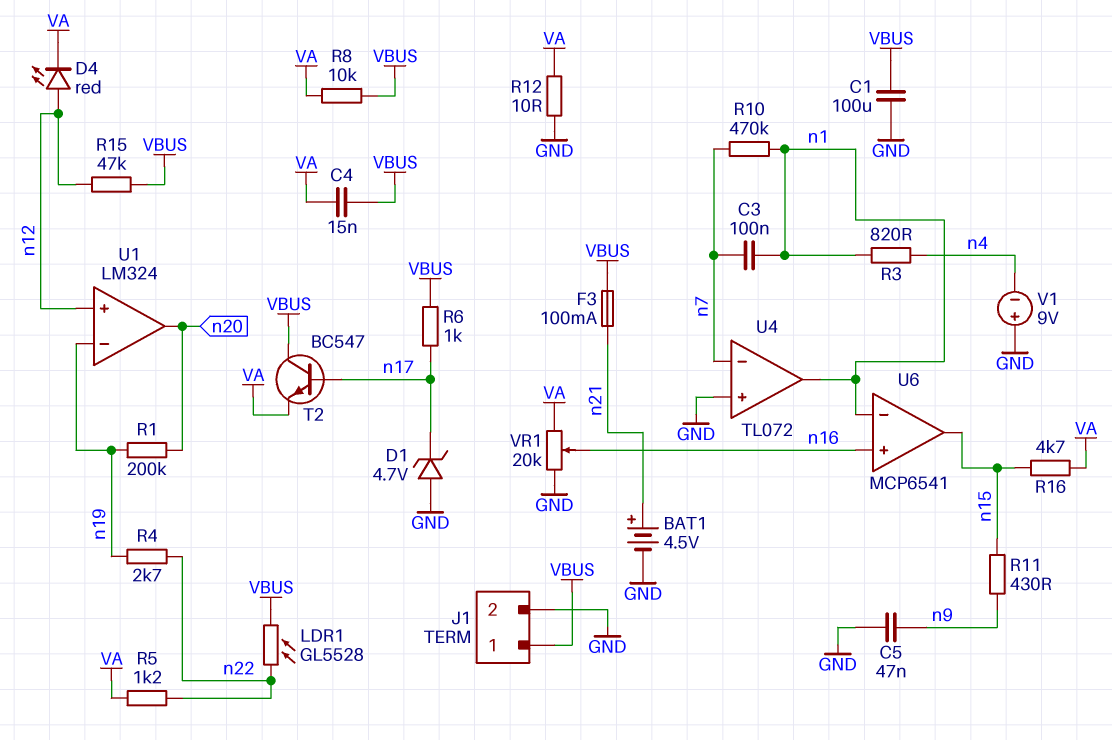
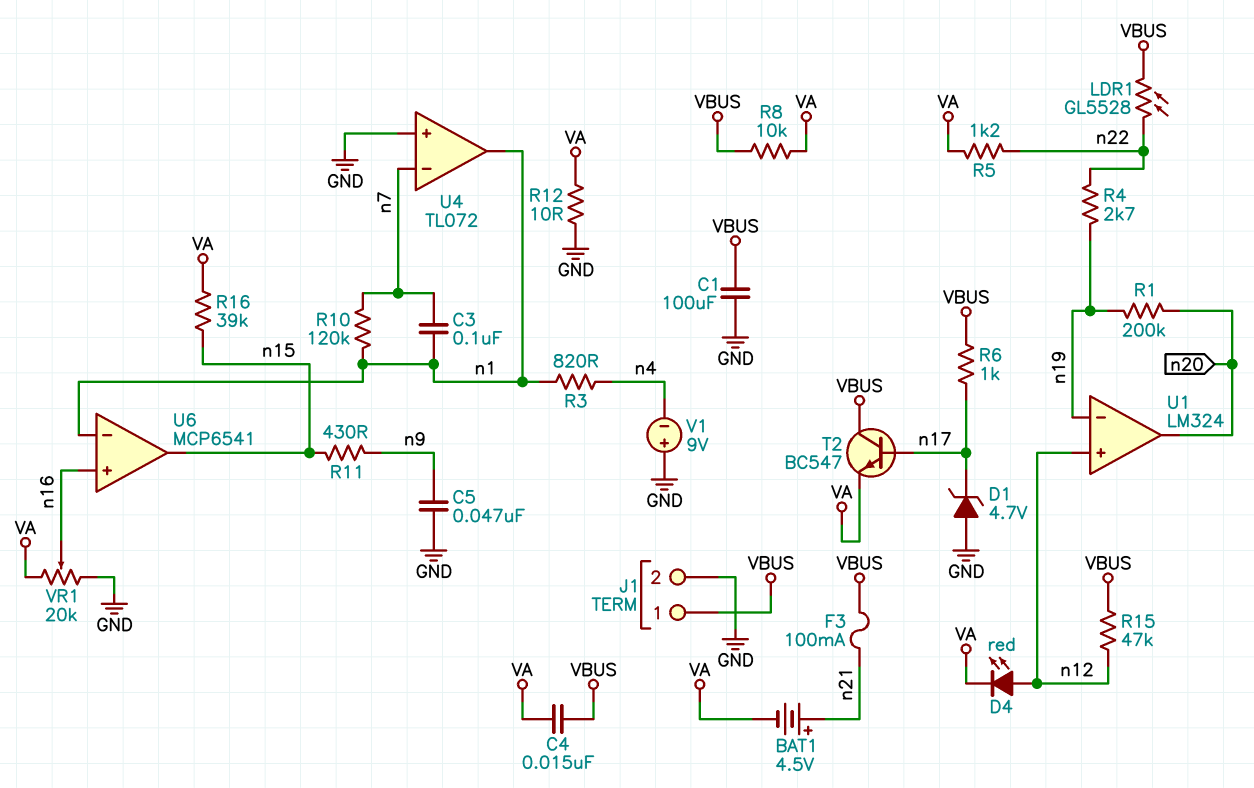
BAT1: 4.5V (plus n21, minus GND) -> 4.5V (plus n21, minus VA)
R10: 470k (n1, n7) -> 120k (n1, n7)
R16: 4.7k (VA, n15) -> 39k (VA, n15)

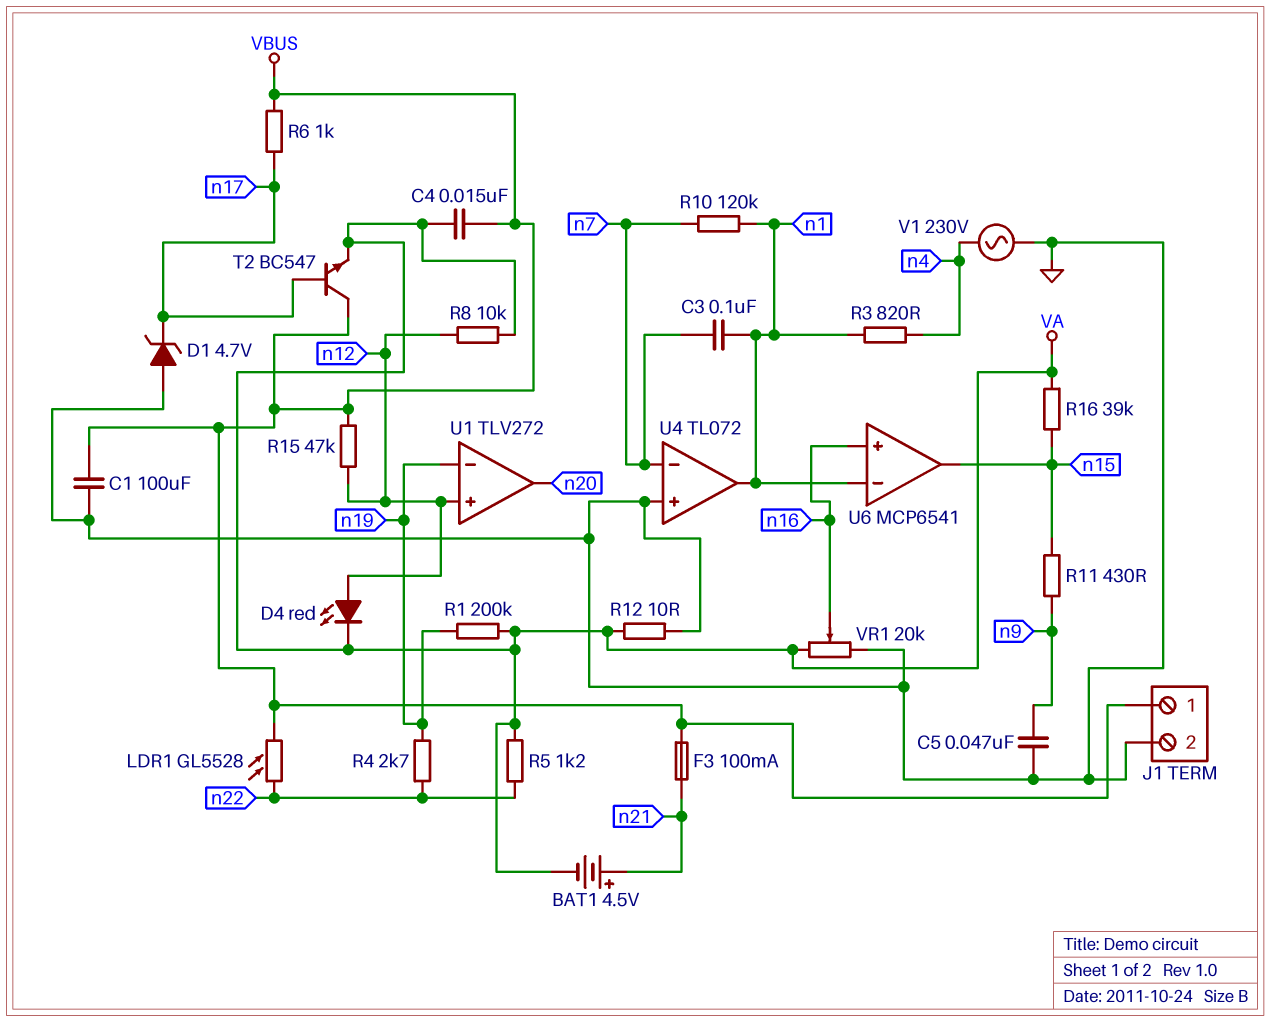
R1: 200k (n19, n20) -> 200k (VA, n19)
R8: 10k (VA, VBUS) -> 10k (VA, n12)
U1: LM324 -> TLV272
V1: 9V (plus GND, minus n4) -> AC 230V (GND, n4)

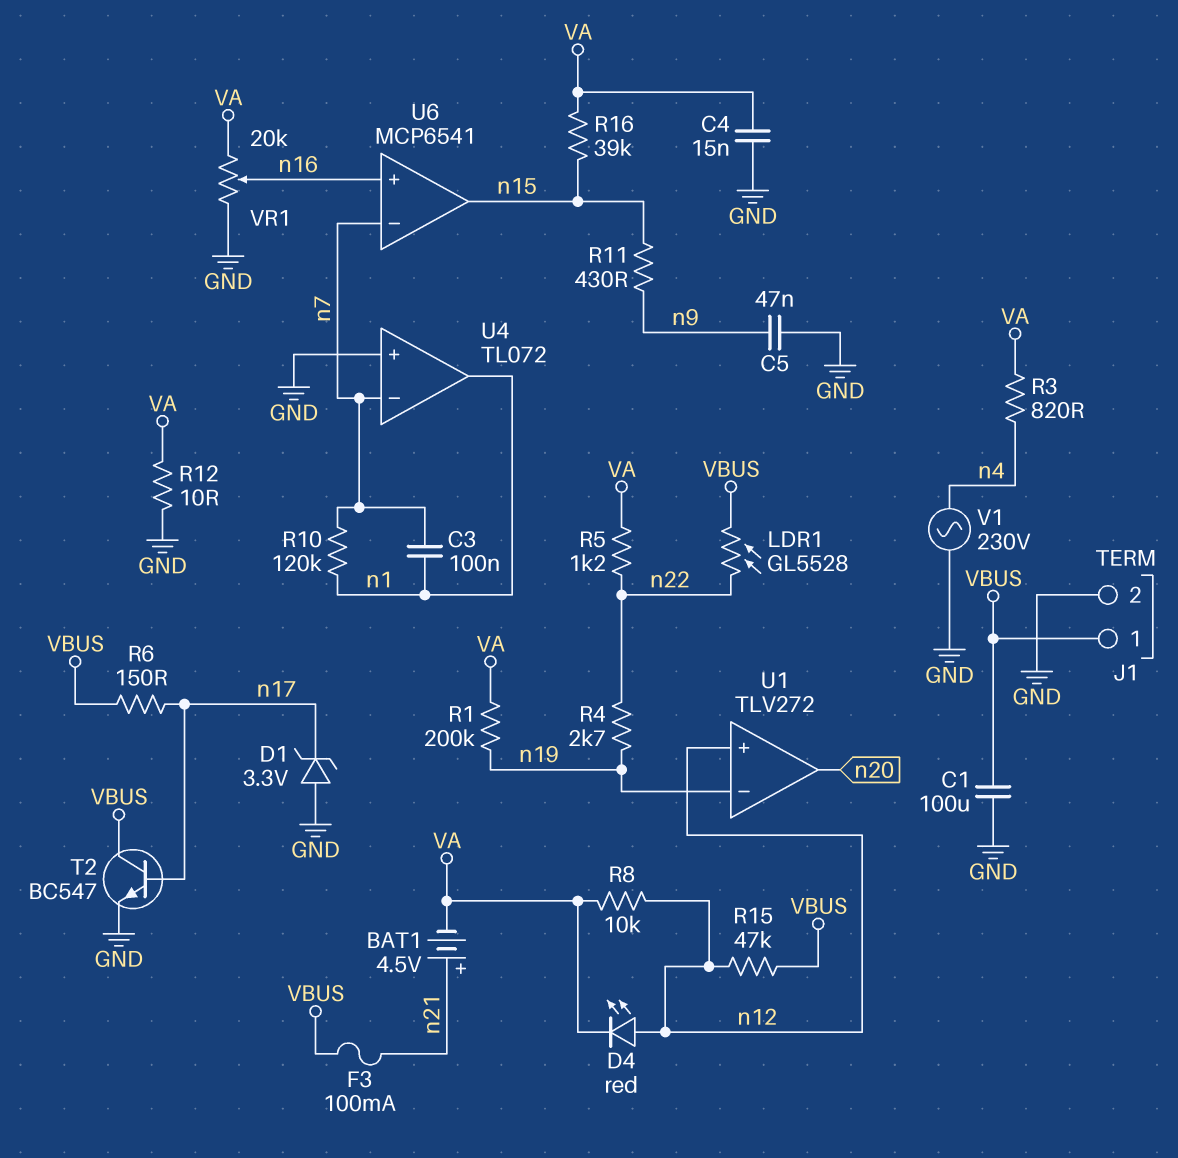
C4: 15nF (VA, VBUS) -> 15nF (GND, VA)
D1: zener 4.7V (A GND, K n17) -> zener 3.3V (A GND, K n17)
R3: 820 (n1, n4) -> 820 (VA, n4)
R6: 1k (VBUS, n17) -> 150 (VBUS, n17)
T2: NPN BC547 (B n17, C VBUS, E VA) -> NPN BC547 (B n17, C VBUS, E GND)
U6 pin in-: n1 -> n7

